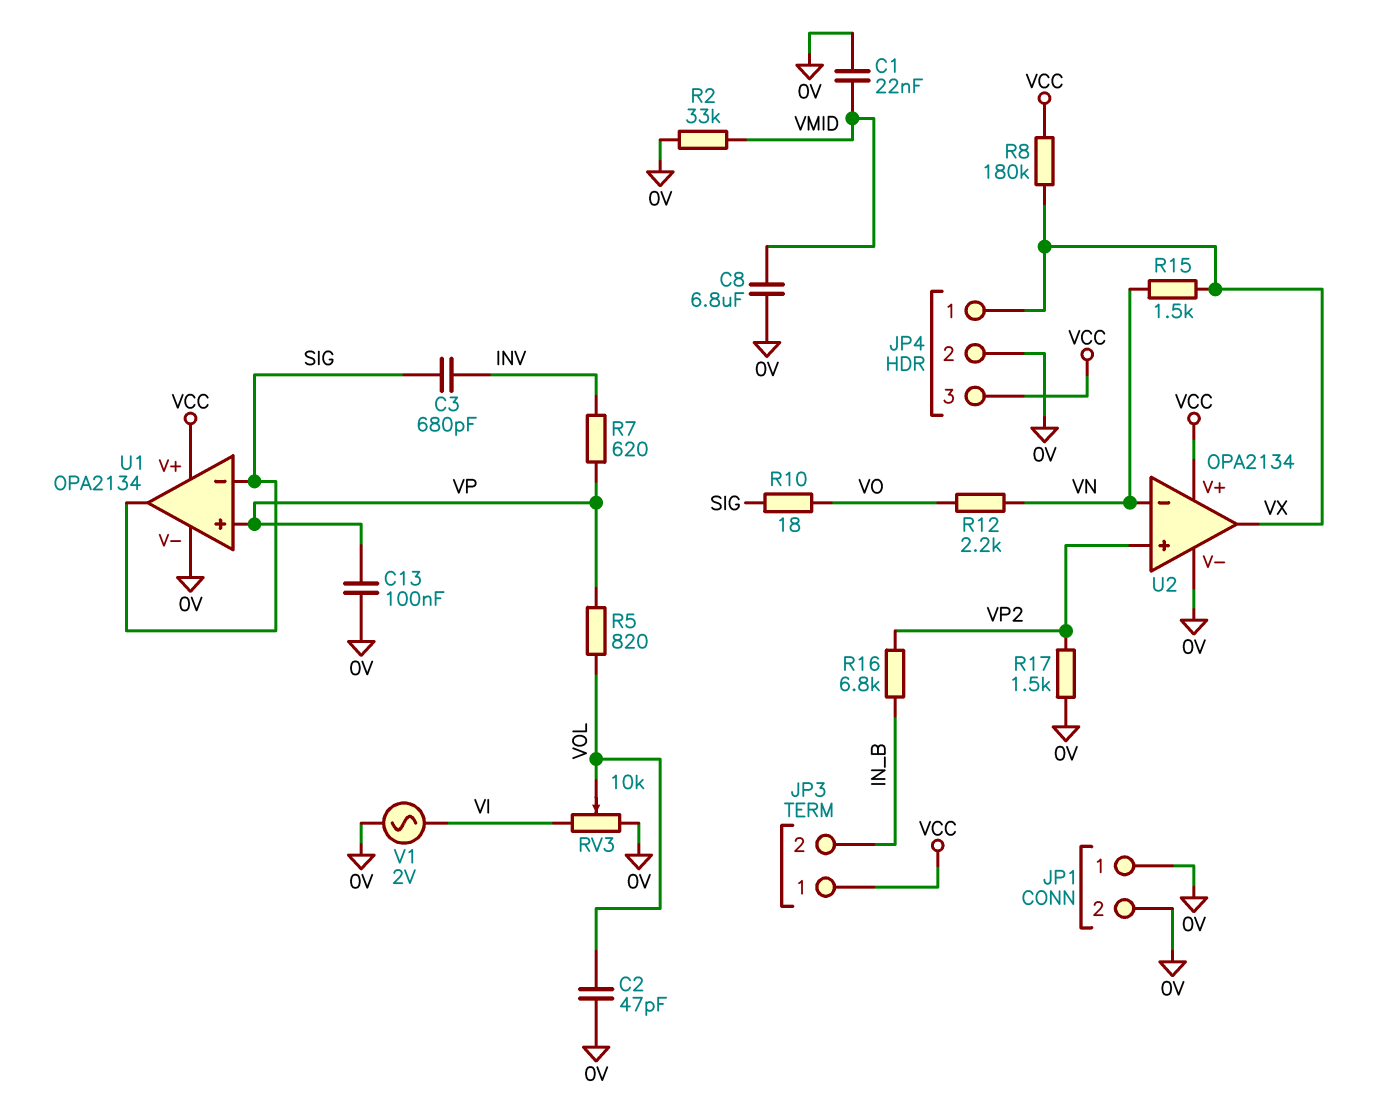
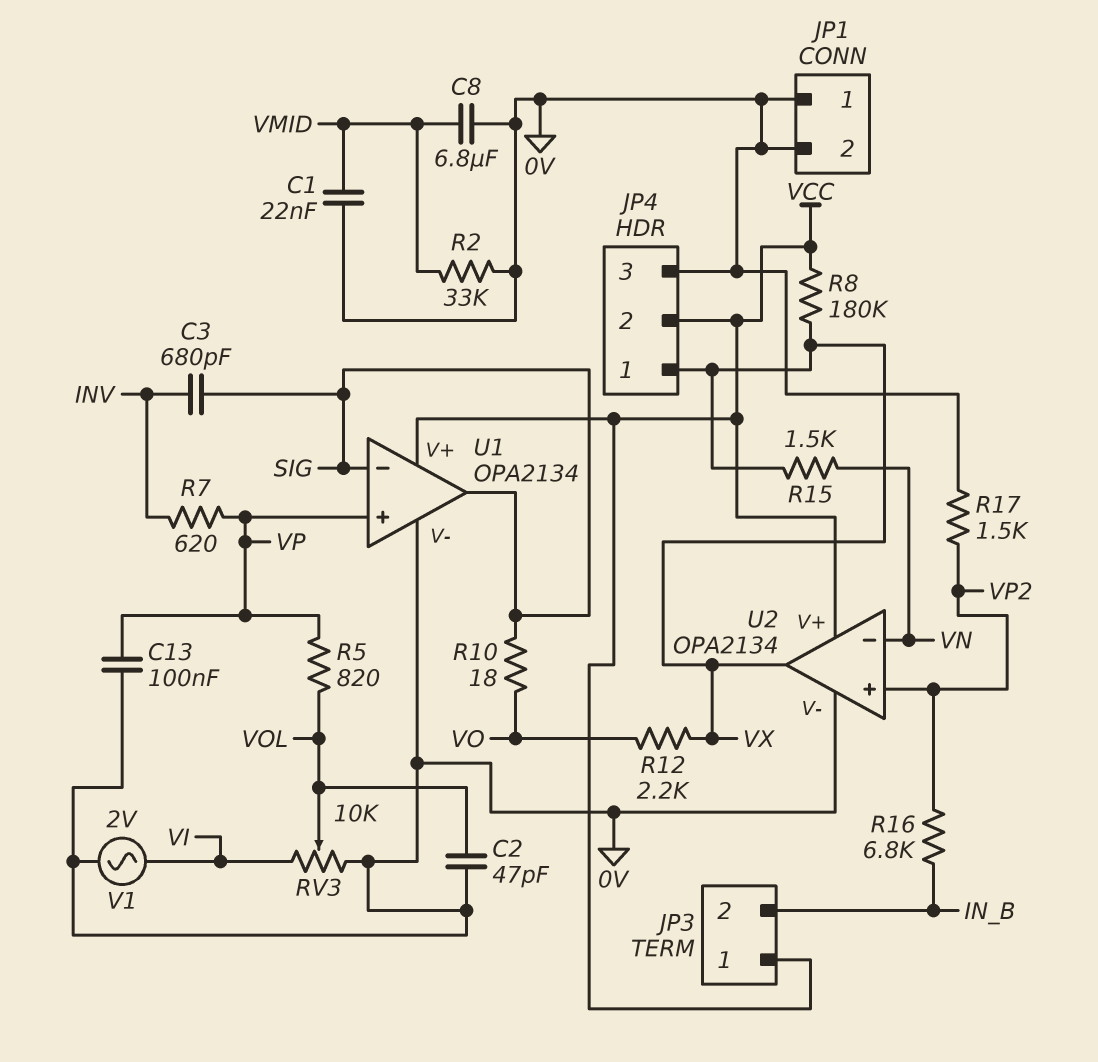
JP4 pin 2: 0V -> VCC
JP4 pin 3: VCC -> 0V
R12: 2.2k (VN, VO) -> 2.2k (VO, VX)

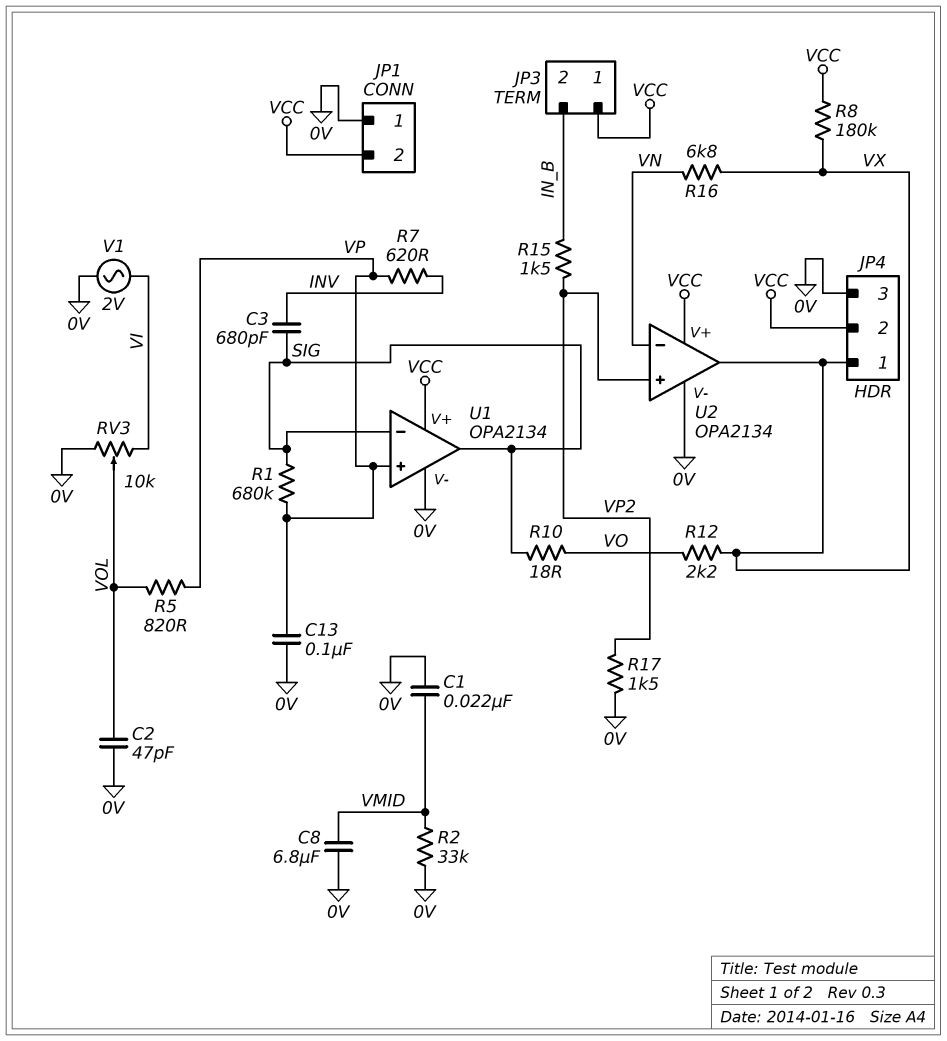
JP1 pin 2: 0V -> VCC
R1: none -> 680k (SIG, VP)
R15: 1.5k (VN, VX) -> 1.5k (IN_B, VP2)
R16: 6.8k (IN_B, VP2) -> 6.8k (VN, VX)

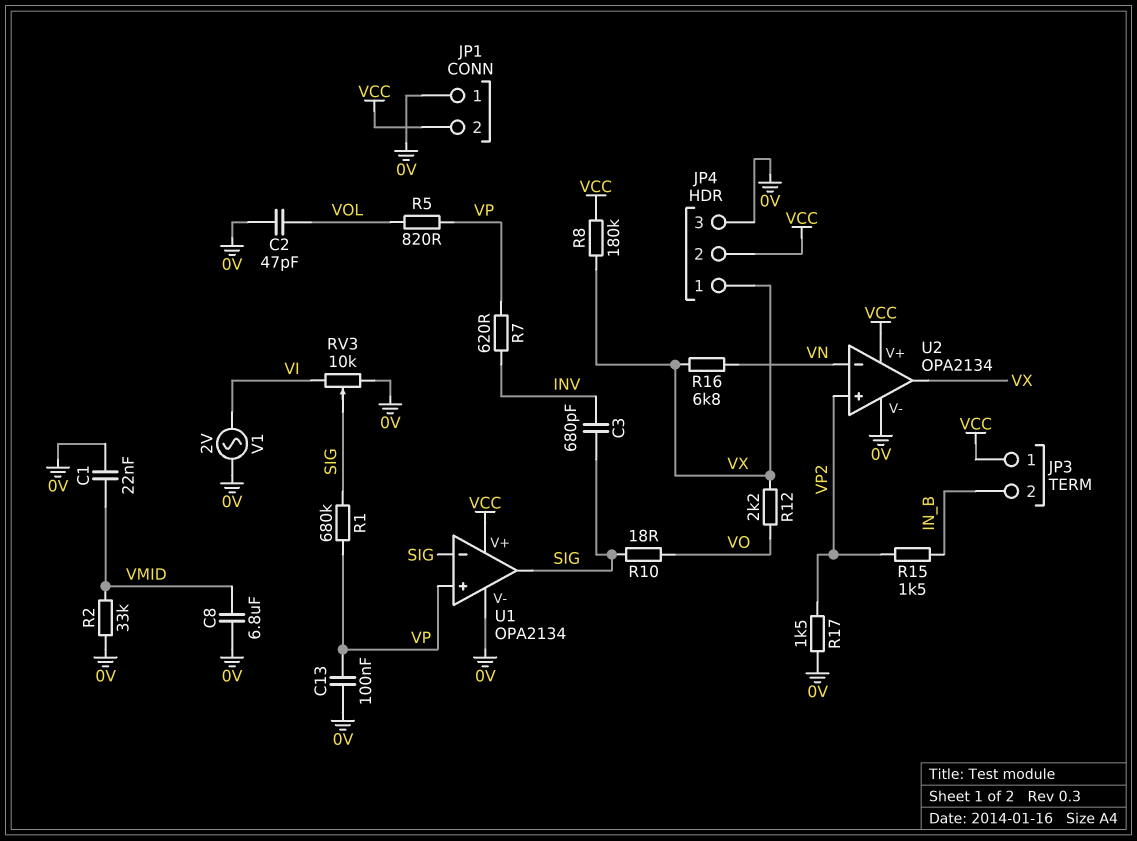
RV3: 10k (0V, VI, wiper VOL) -> 10k (0V, VI, wiper SIG)

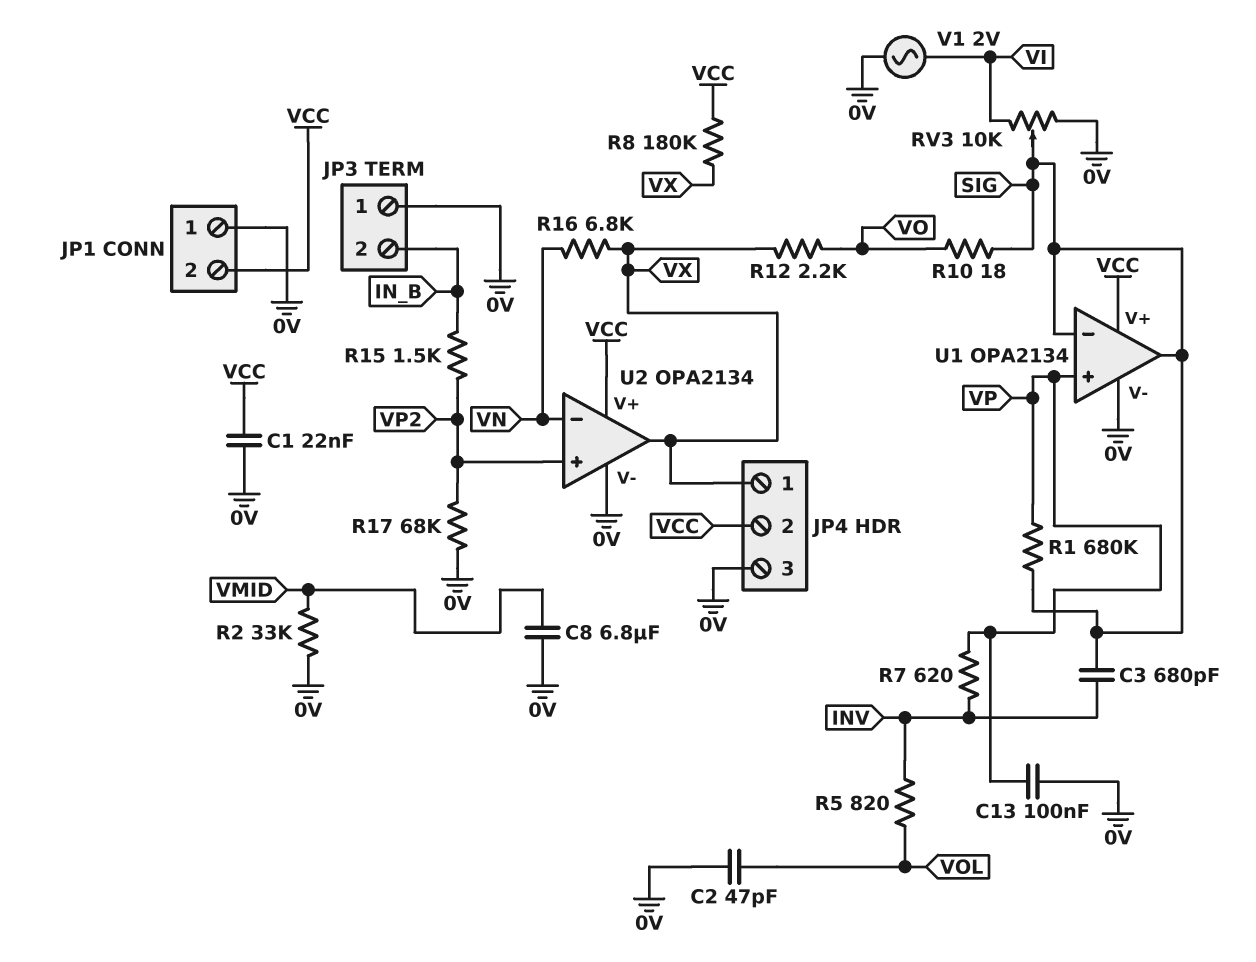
C1: 22nF (0V, VMID) -> 22nF (0V, VCC)
JP3 pin 1: VCC -> 0V
R5: 820 (VOL, VP) -> 820 (INV, VOL)
R17: 1.5k (0V, VP2) -> 68k (0V, VP2)

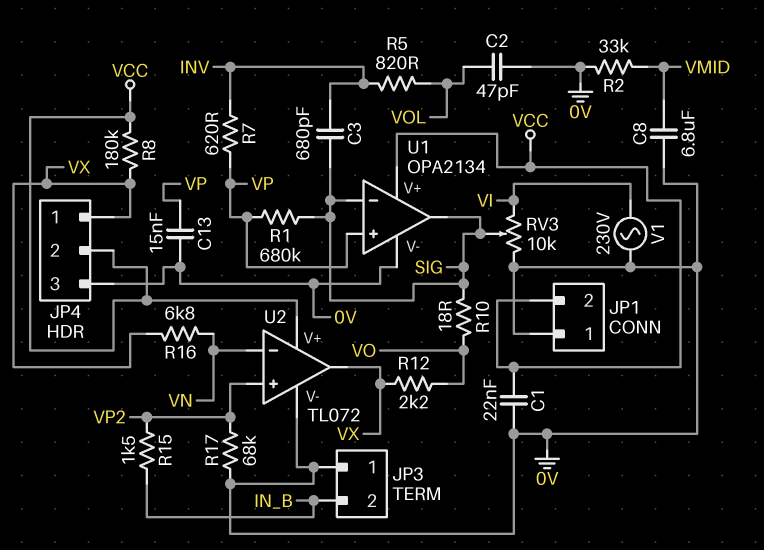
C13: 100nF (0V, VP) -> 15nF (0V, VP)
U2: OPA2134 -> TL072
V1: AC 2V (0V, VI) -> AC 230V (0V, VI)

